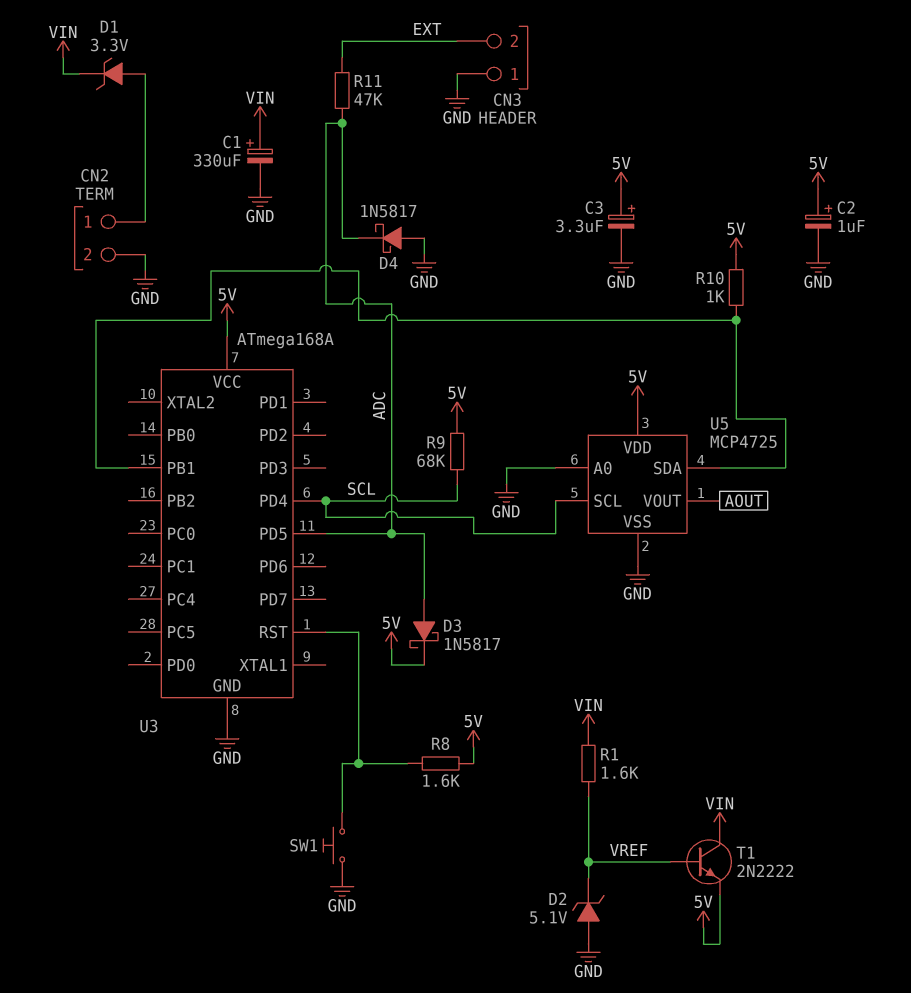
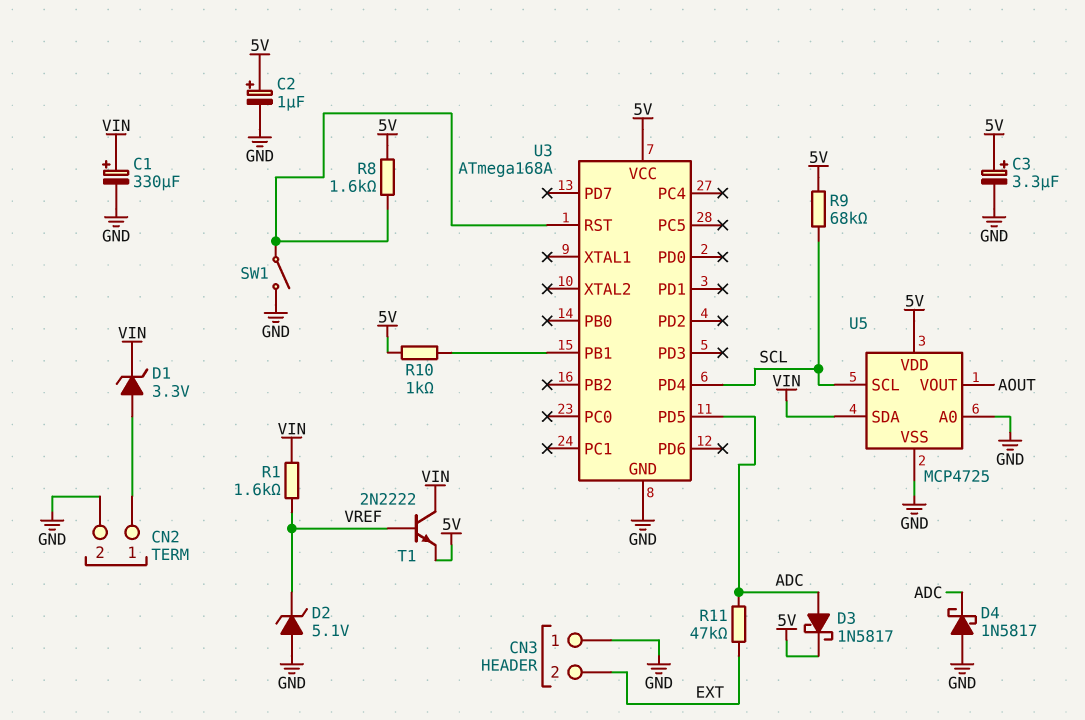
SW1: button (GND, U3/RST) -> switch (GND, U3/RST)
U5 pin SDA: U3/PB1 -> VIN

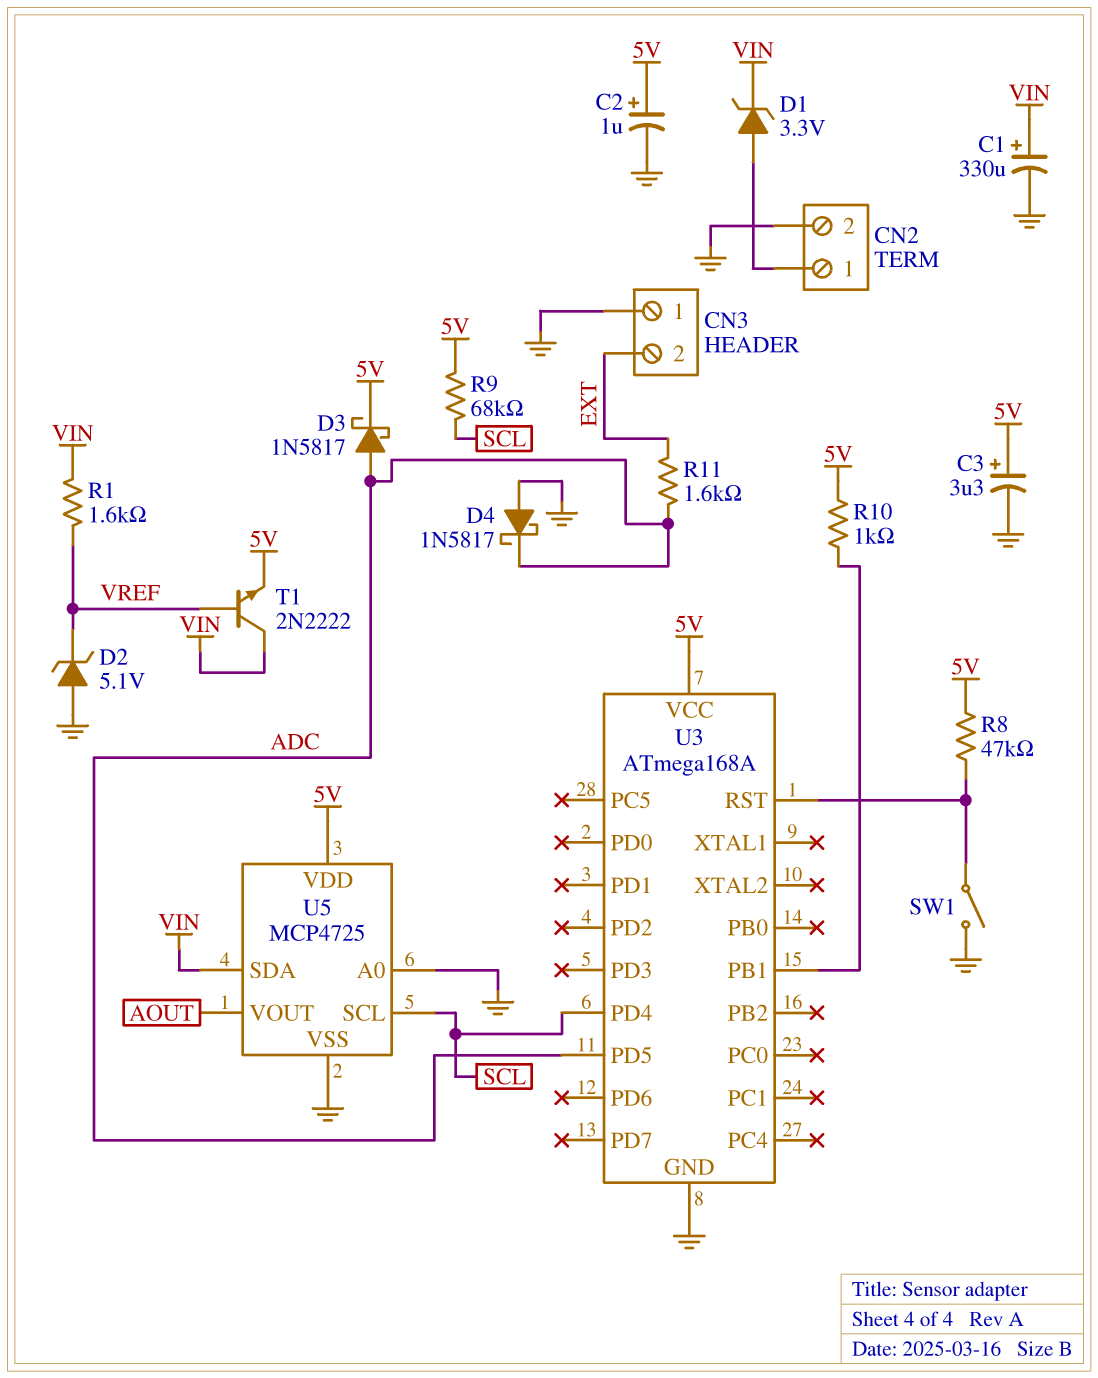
R8: 1.6k (5V, U3/RST) -> 47k (5V, U3/RST)
R11: 47k (ADC, EXT) -> 1.6k (ADC, EXT)

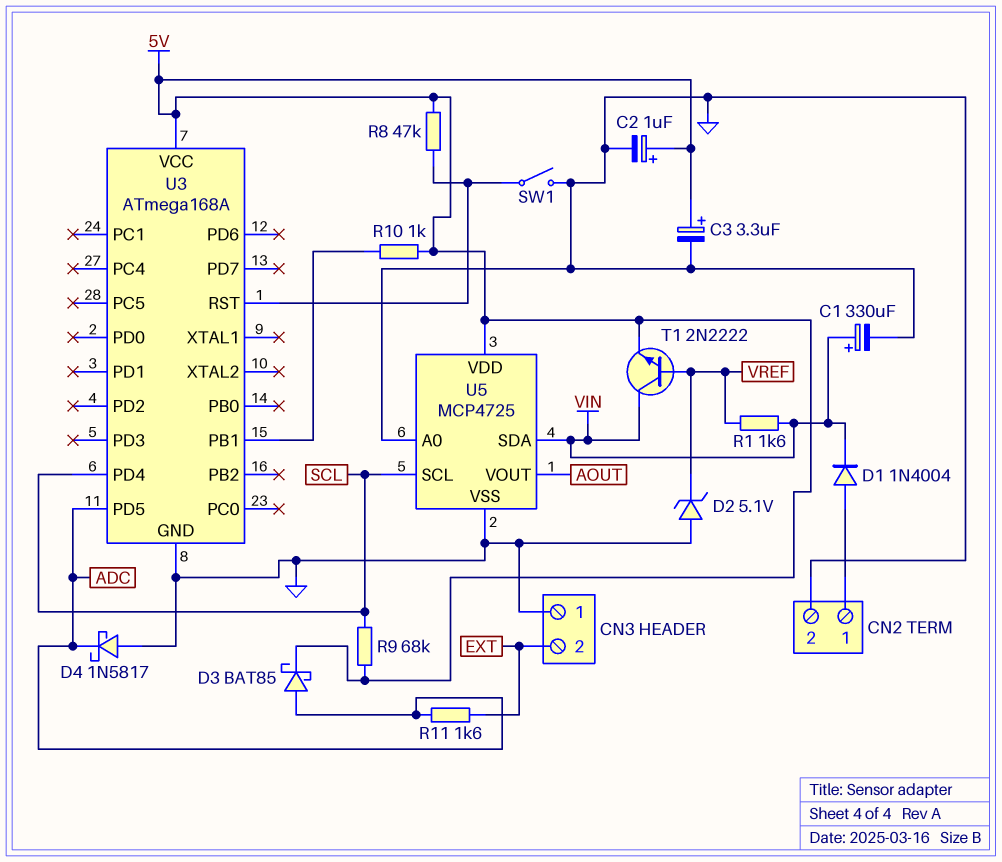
D1: zener 3.3V (A CN2/1, K VIN) -> diode 1N4004 (A CN2/1, K VIN)
D3: schottky 1N5817 (A ADC, K 5V) -> schottky BAT85 (A ADC, K 5V)

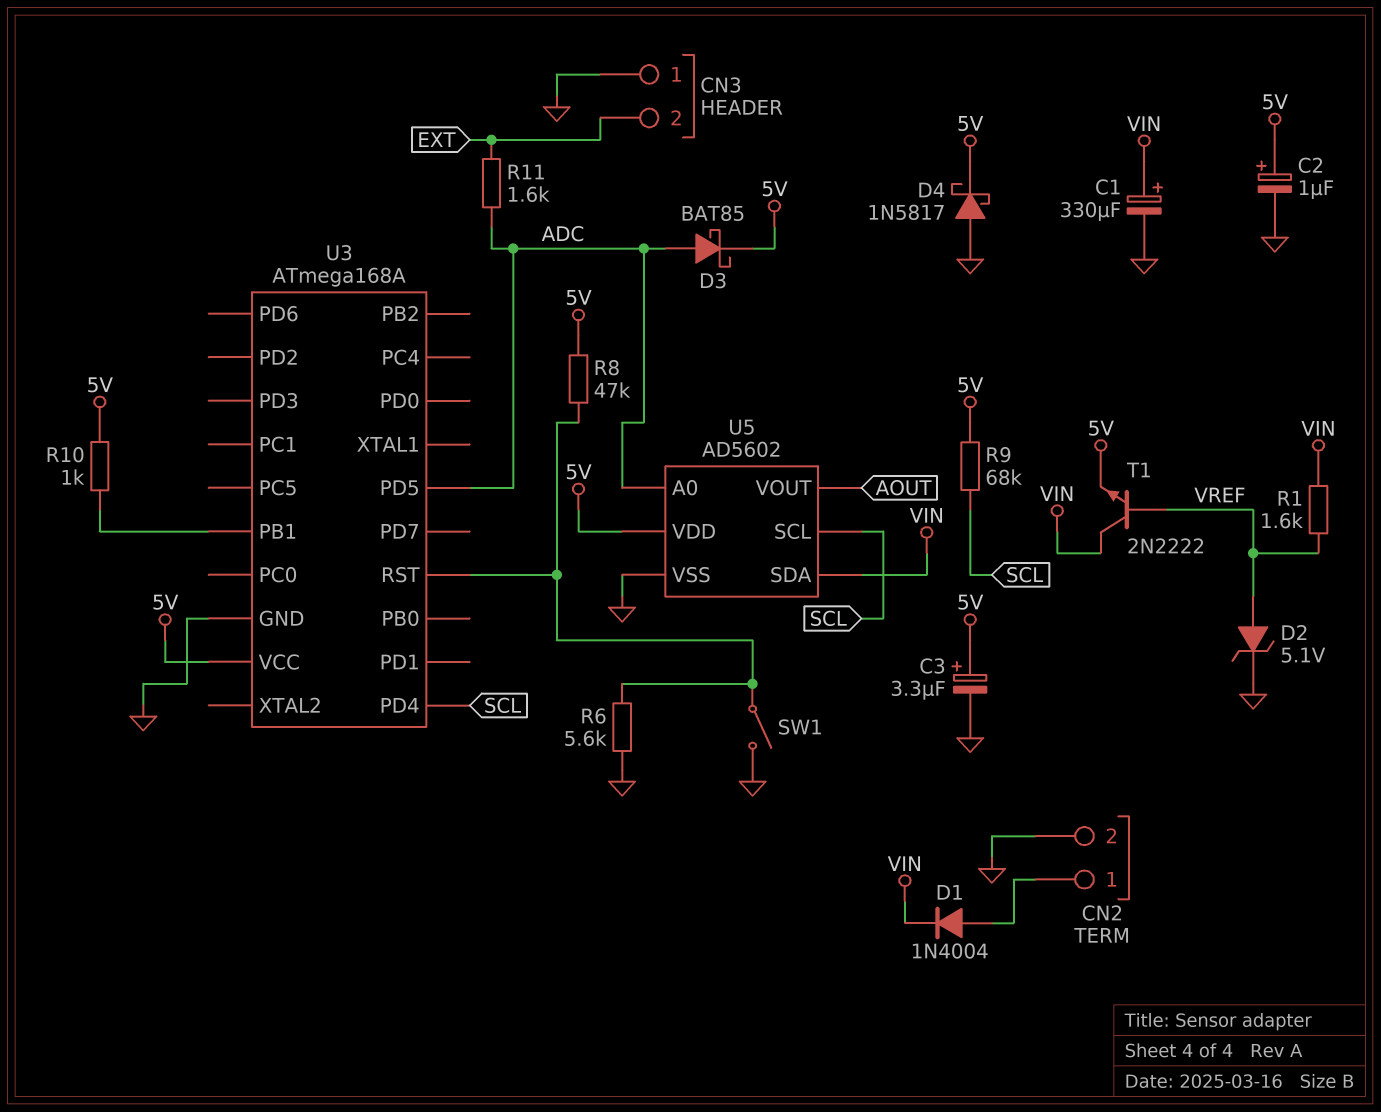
D2: zener 5.1V (A GND, K VREF) -> zener 5.1V (A VREF, K GND)
D4: schottky 1N5817 (A GND, K ADC) -> schottky 1N5817 (A GND, K 5V)
R6: none -> 5.6k (GND, U3/RST)
U5: MCP4725 -> AD5602
U5 pin A0: GND -> ADC

